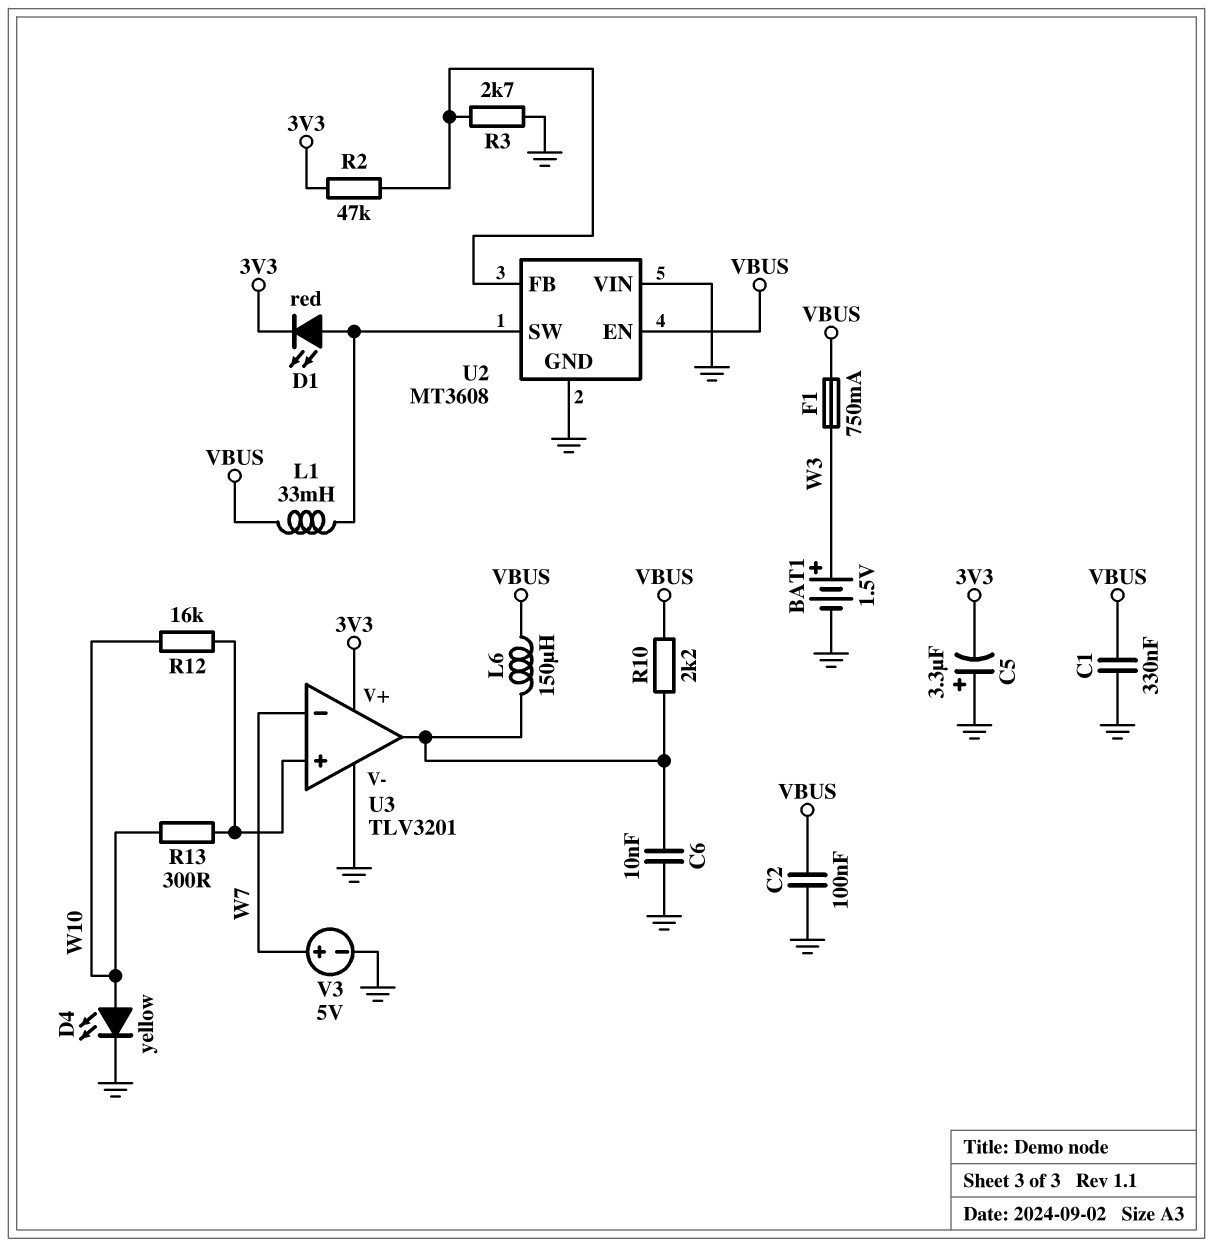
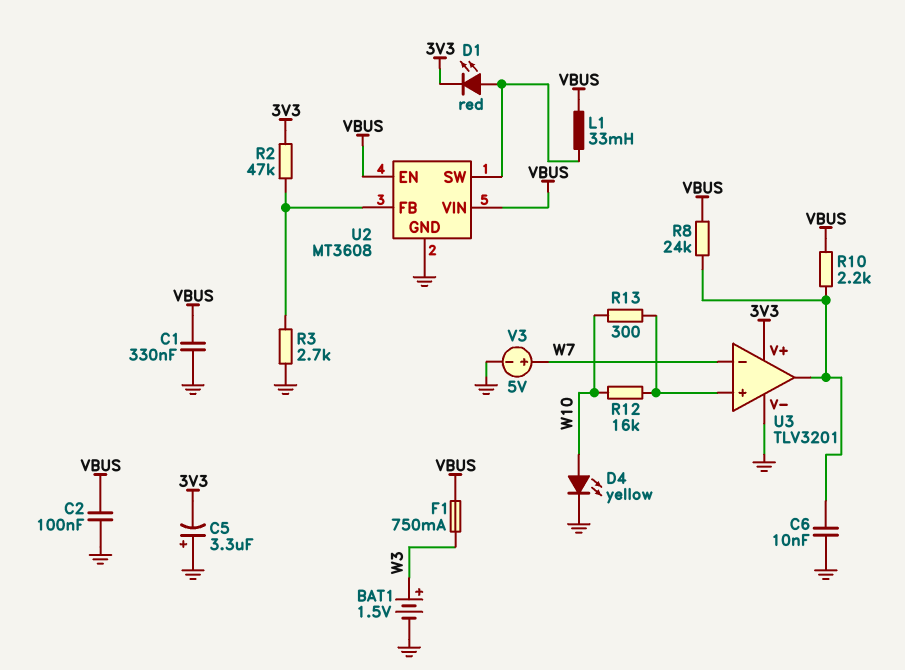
L6: 150uH (U3/out, VBUS) -> none
R8: none -> 24k (U3/out, VBUS)
U2 pin VIN: GND -> VBUS

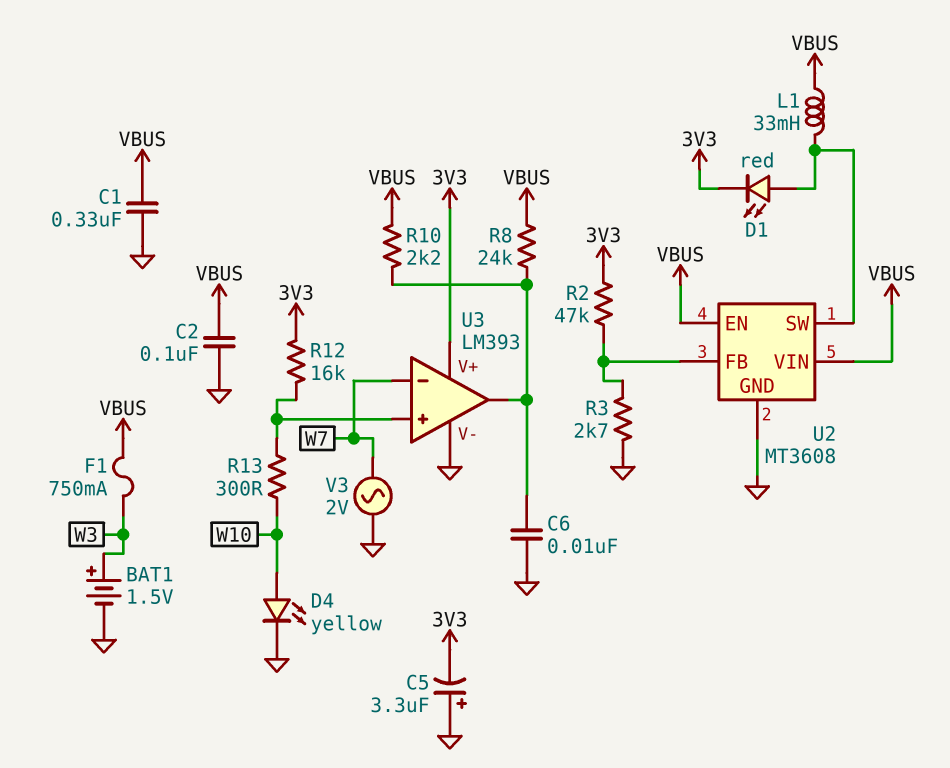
R12: 16k (U3/in+, W10) -> 16k (3V3, U3/in+)
U3: TLV3201 -> LM393
V3: 5V (plus W7, minus GND) -> AC 2V (GND, W7)

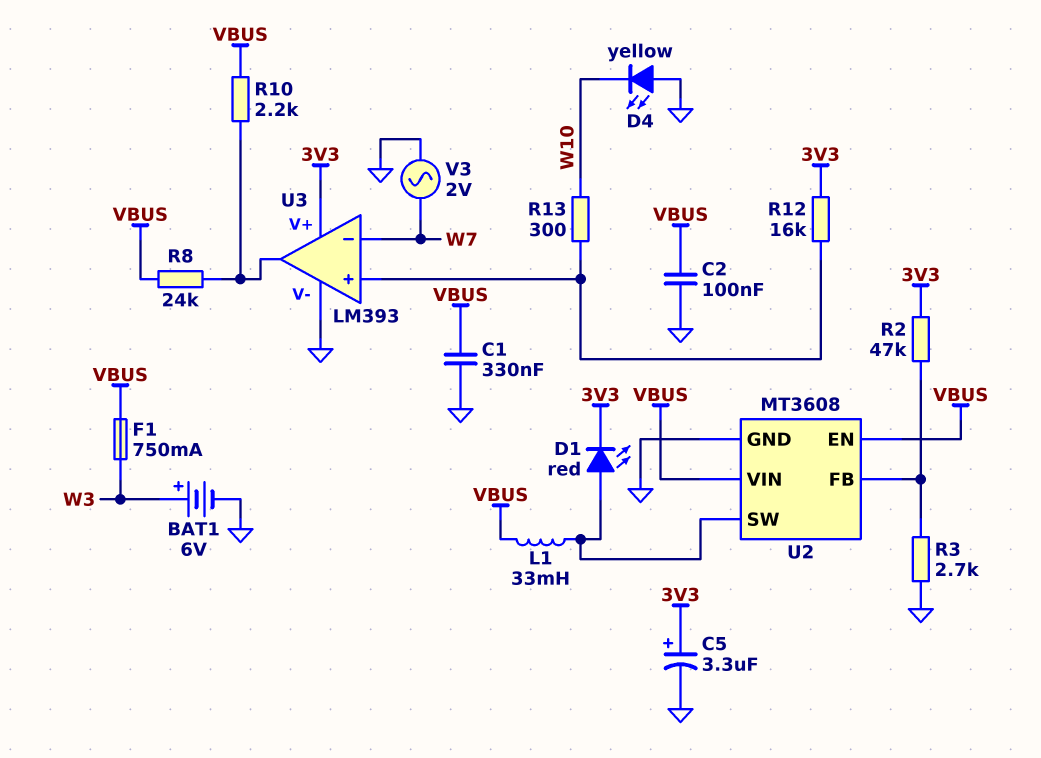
BAT1: 1.5V (plus W3, minus GND) -> 6V (plus W3, minus GND)
C5: 3.3uF (plus GND, minus 3V3) -> 3.3uF (plus 3V3, minus GND)
C6: 10nF (GND, U3/out) -> none
D4: LED yellow (A W10, K GND) -> LED yellow (A GND, K W10)

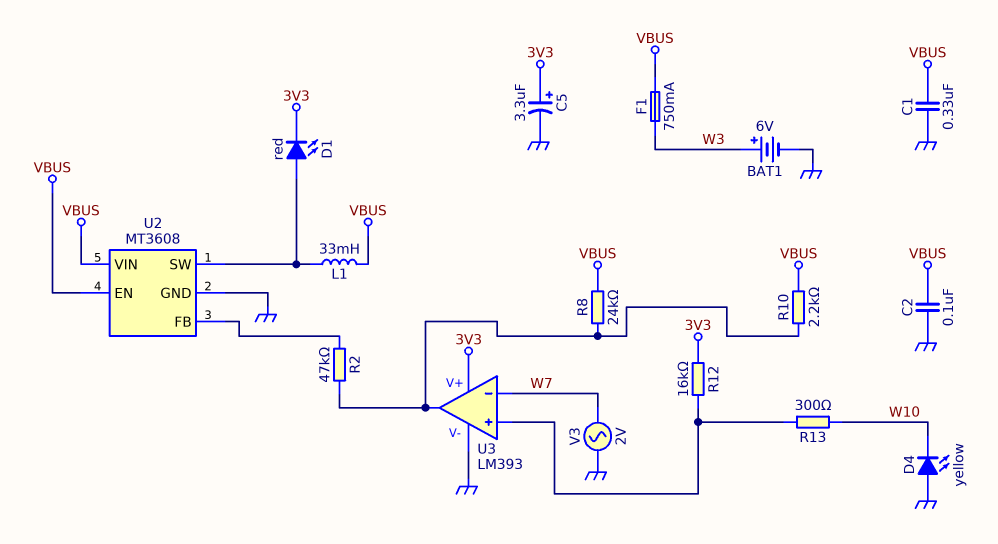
R2: 47k (3V3, U2/FB) -> 47k (U2/FB, U3/out)
R3: 2.7k (GND, U2/FB) -> none

